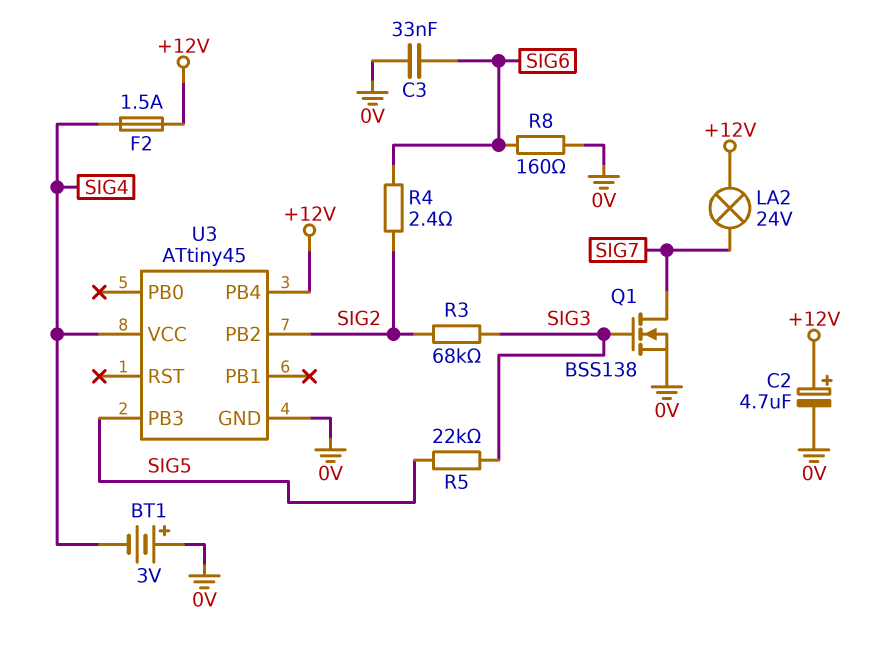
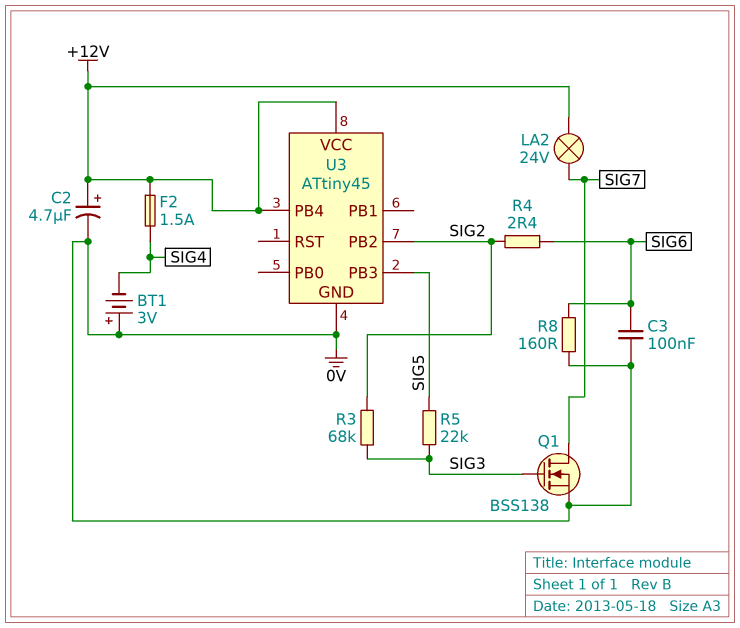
C3: 33nF (0V, SIG6) -> 100nF (0V, SIG6)
U3 pin VCC: SIG4 -> +12V

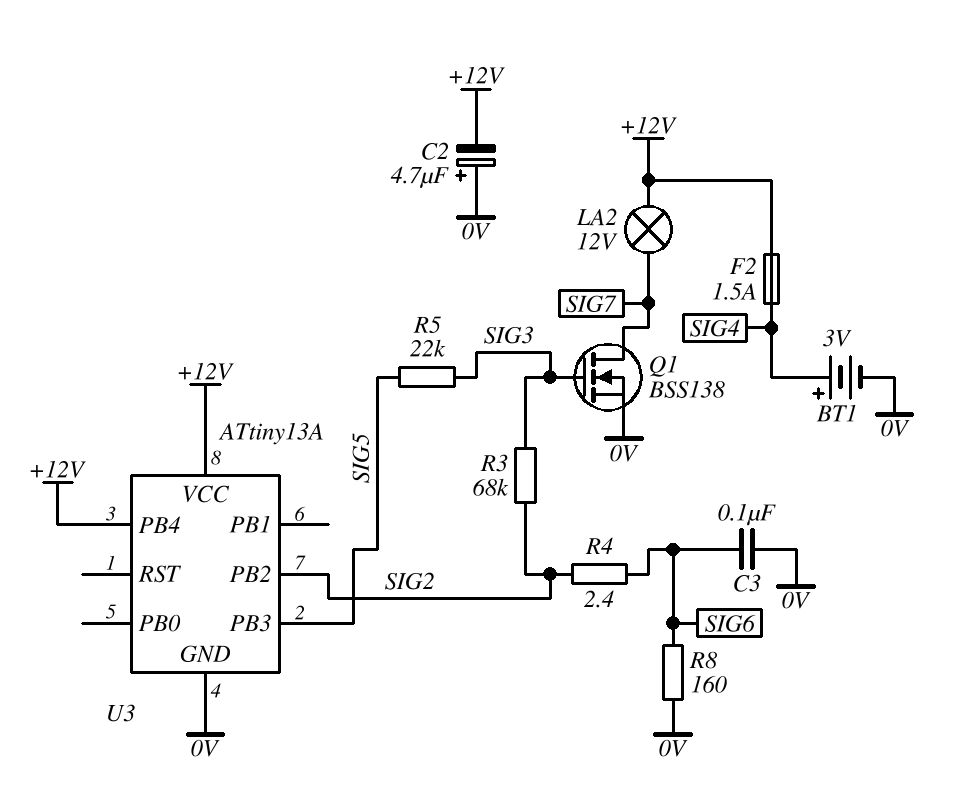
BT1: 3V (plus 0V, minus SIG4) -> 3V (plus SIG4, minus 0V)
C2: 4.7uF (plus +12V, minus 0V) -> 4.7uF (plus 0V, minus +12V)
LA2: lamp 24V (+12V, SIG7) -> lamp 12V (+12V, SIG7)
U3: ATtiny45 -> ATtiny13A

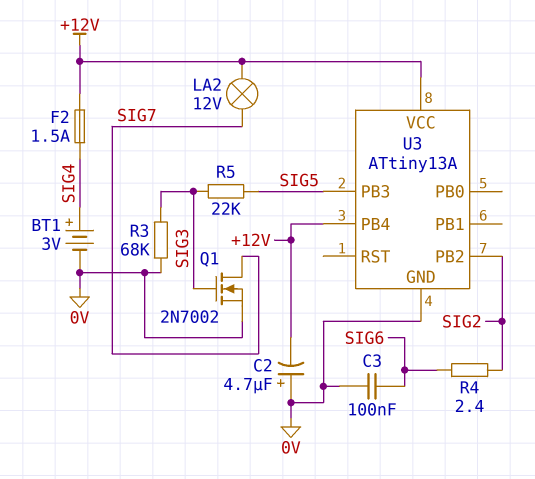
Q1: NMOS BSS138 (G SIG3, D SIG7, S 0V) -> NMOS 2N7002 (G SIG3, D SIG7, S 0V)
R3: 68k (SIG2, SIG3) -> 68k (0V, SIG3)
R8: 160 (0V, SIG6) -> none

